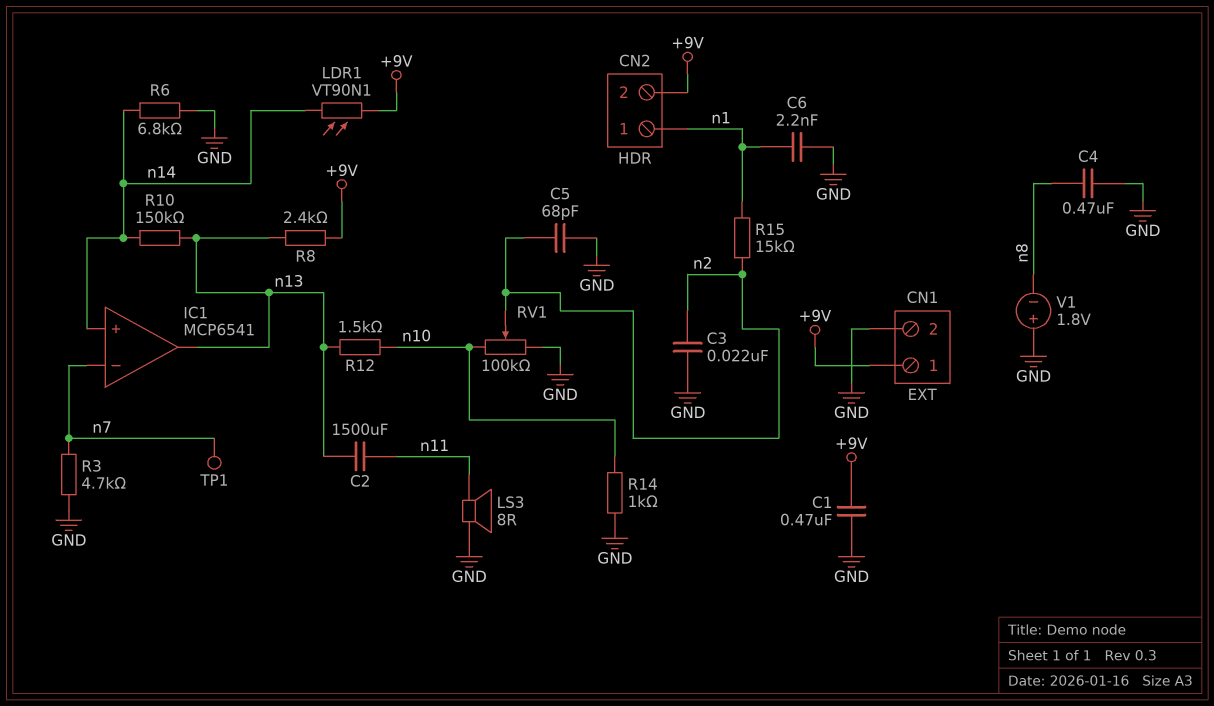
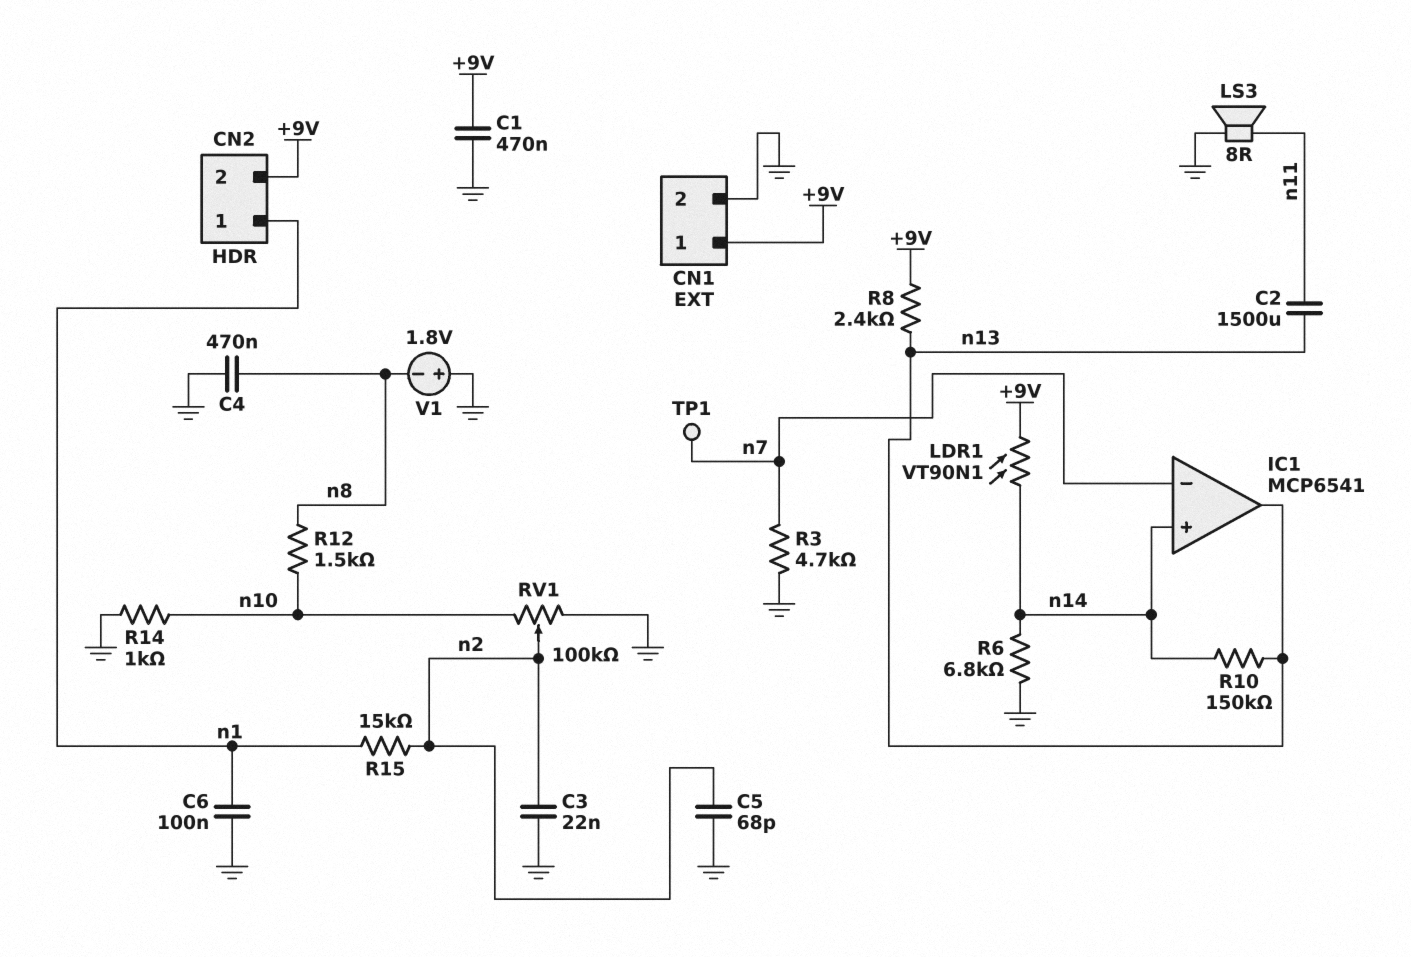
C6: 2.2nF (GND, n1) -> 100nF (GND, n1)
R12: 1.5k (n10, n13) -> 1.5k (n8, n10)

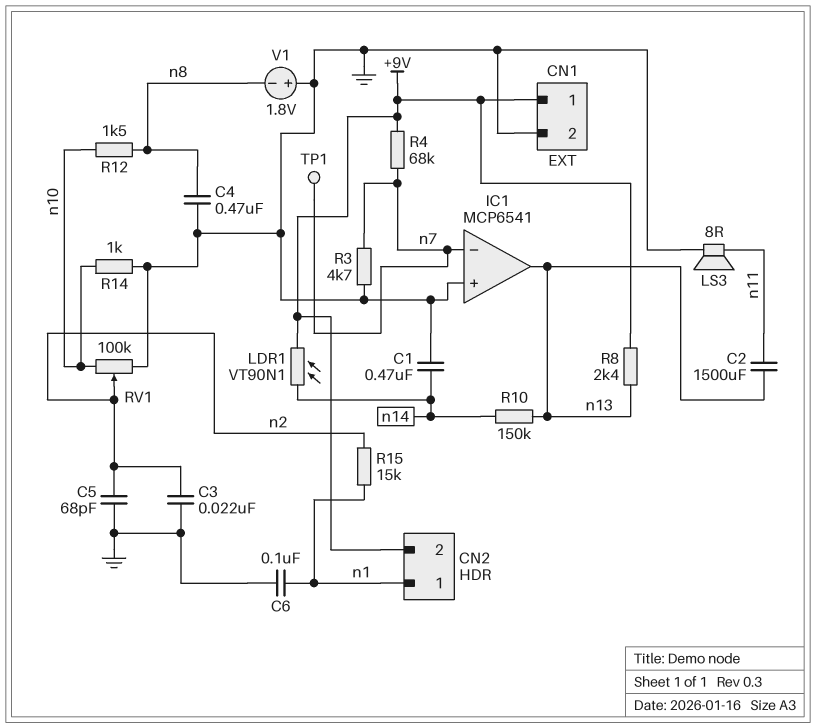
C1: 470nF (+9V, GND) -> 470nF (GND, n14)
IC1 pin in+: n14 -> GND
R4: none -> 68k (+9V, n7)
R6: 6.8k (GND, n14) -> none

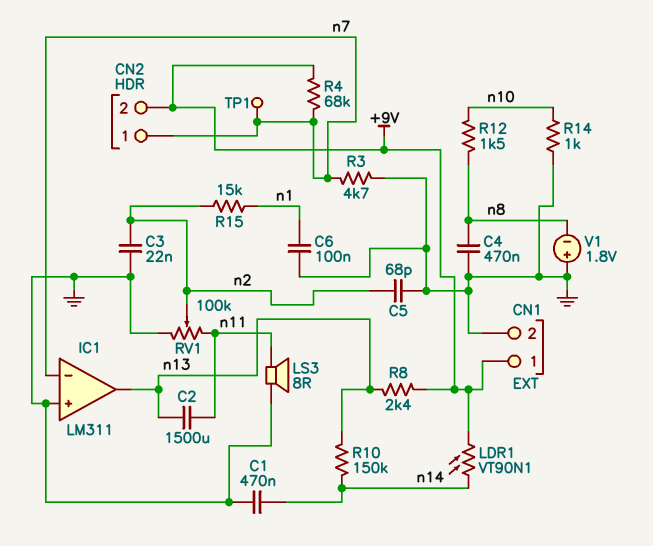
CN2 pin 1: n1 -> n7
IC1: MCP6541 -> LM311
RV1: 100k (GND, n10, wiper n2) -> 100k (GND, n11, wiper n2)

